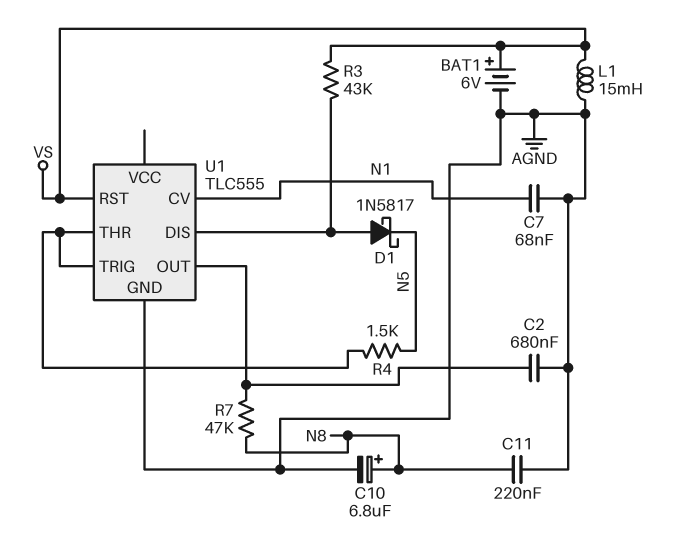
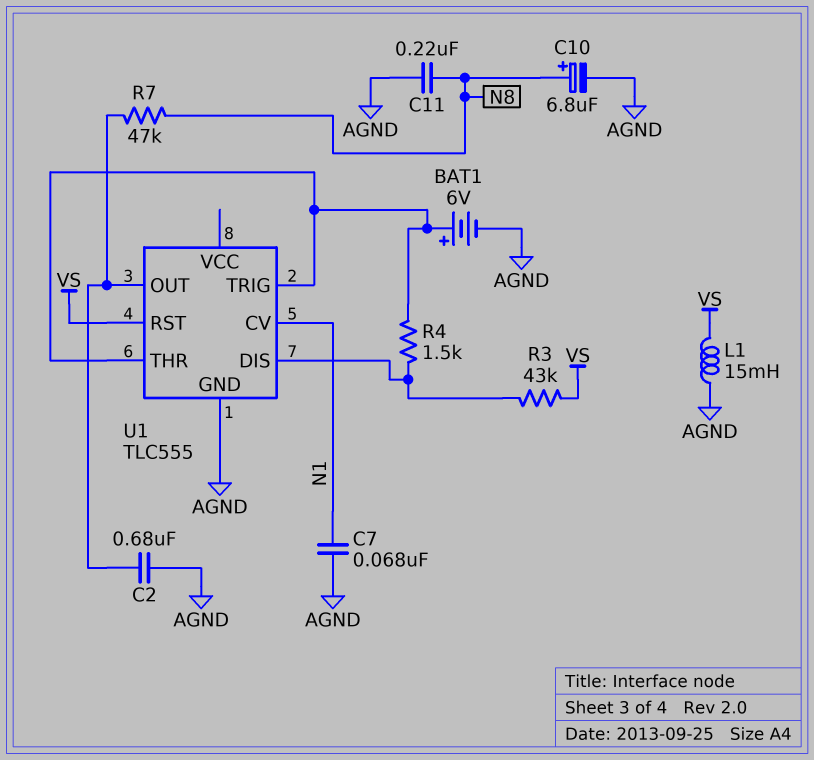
BAT1: 6V (plus VS, minus AGND) -> 6V (plus U1/THR, minus AGND)
D1: schottky 1N5817 (A U1/DIS, K N5) -> none
R4: 1.5k (N5, U1/THR) -> 1.5k (U1/DIS, U1/THR)

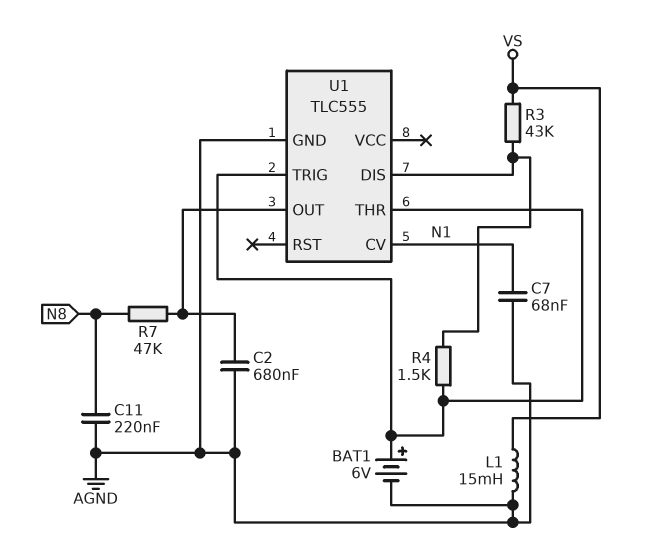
C10: 6.8uF (plus N8, minus AGND) -> none
U1 pin RST: VS -> none

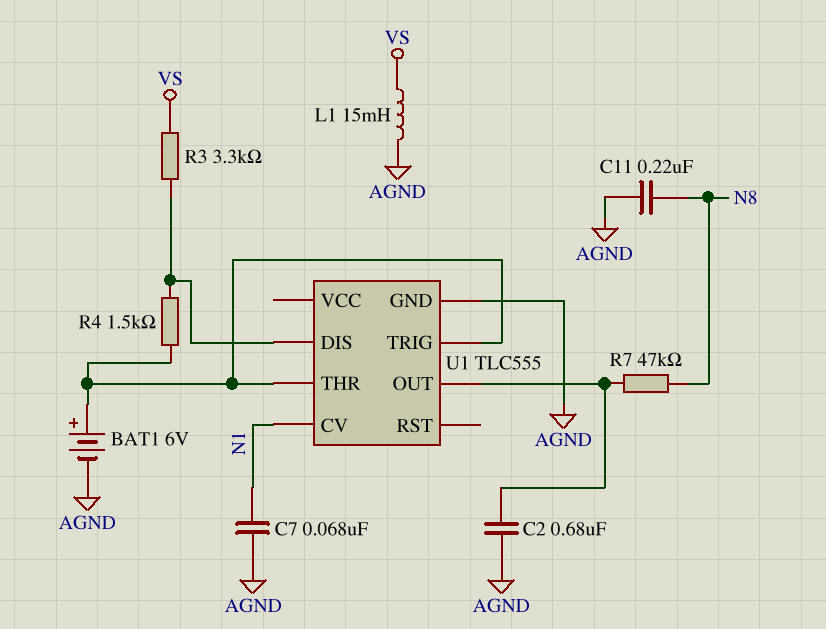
R3: 43k (U1/DIS, VS) -> 3.3k (U1/DIS, VS)

